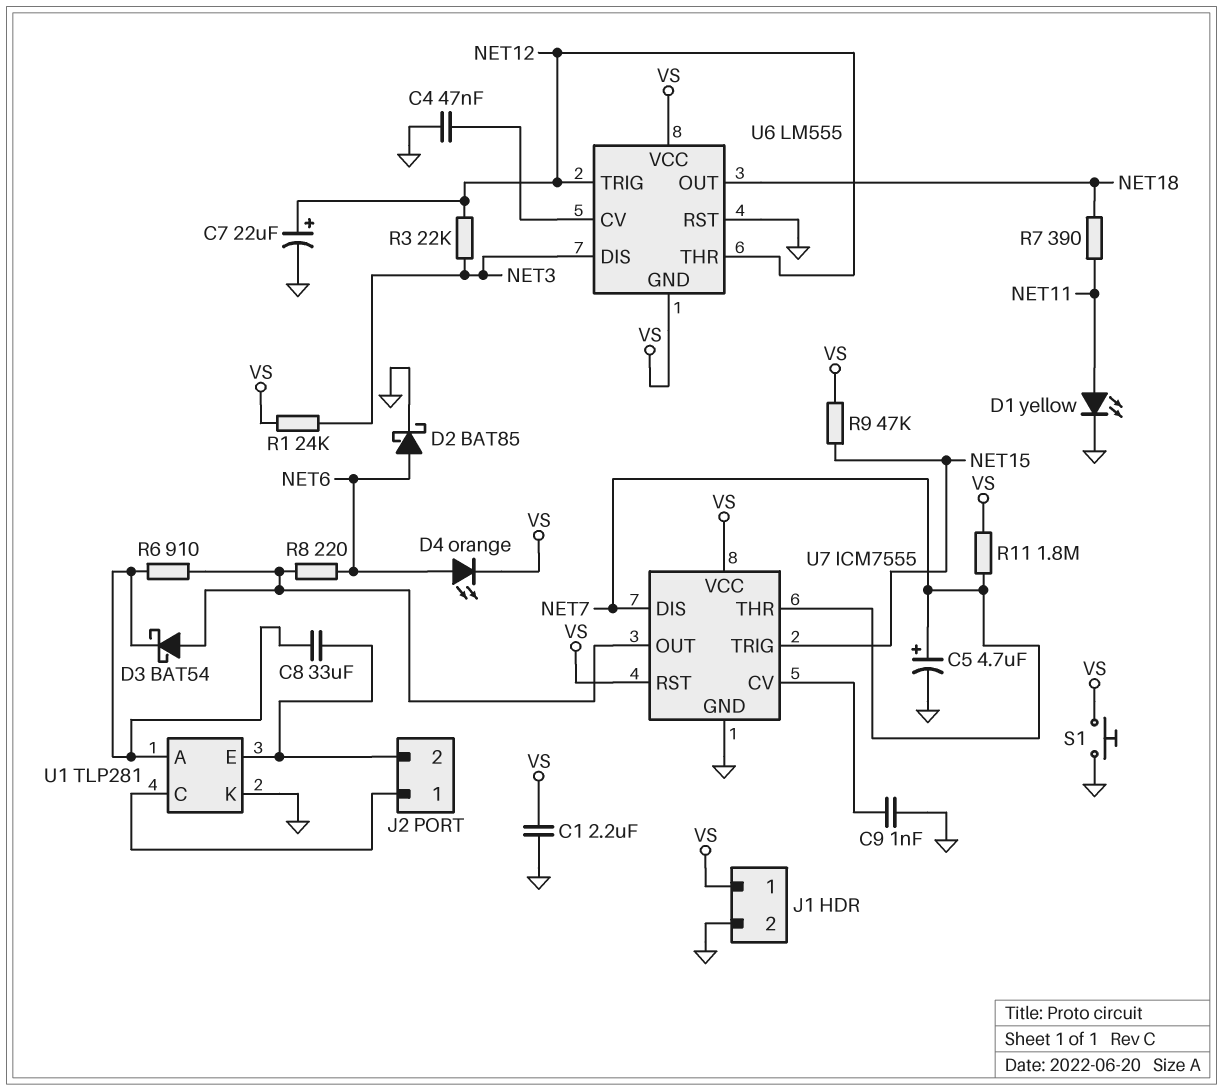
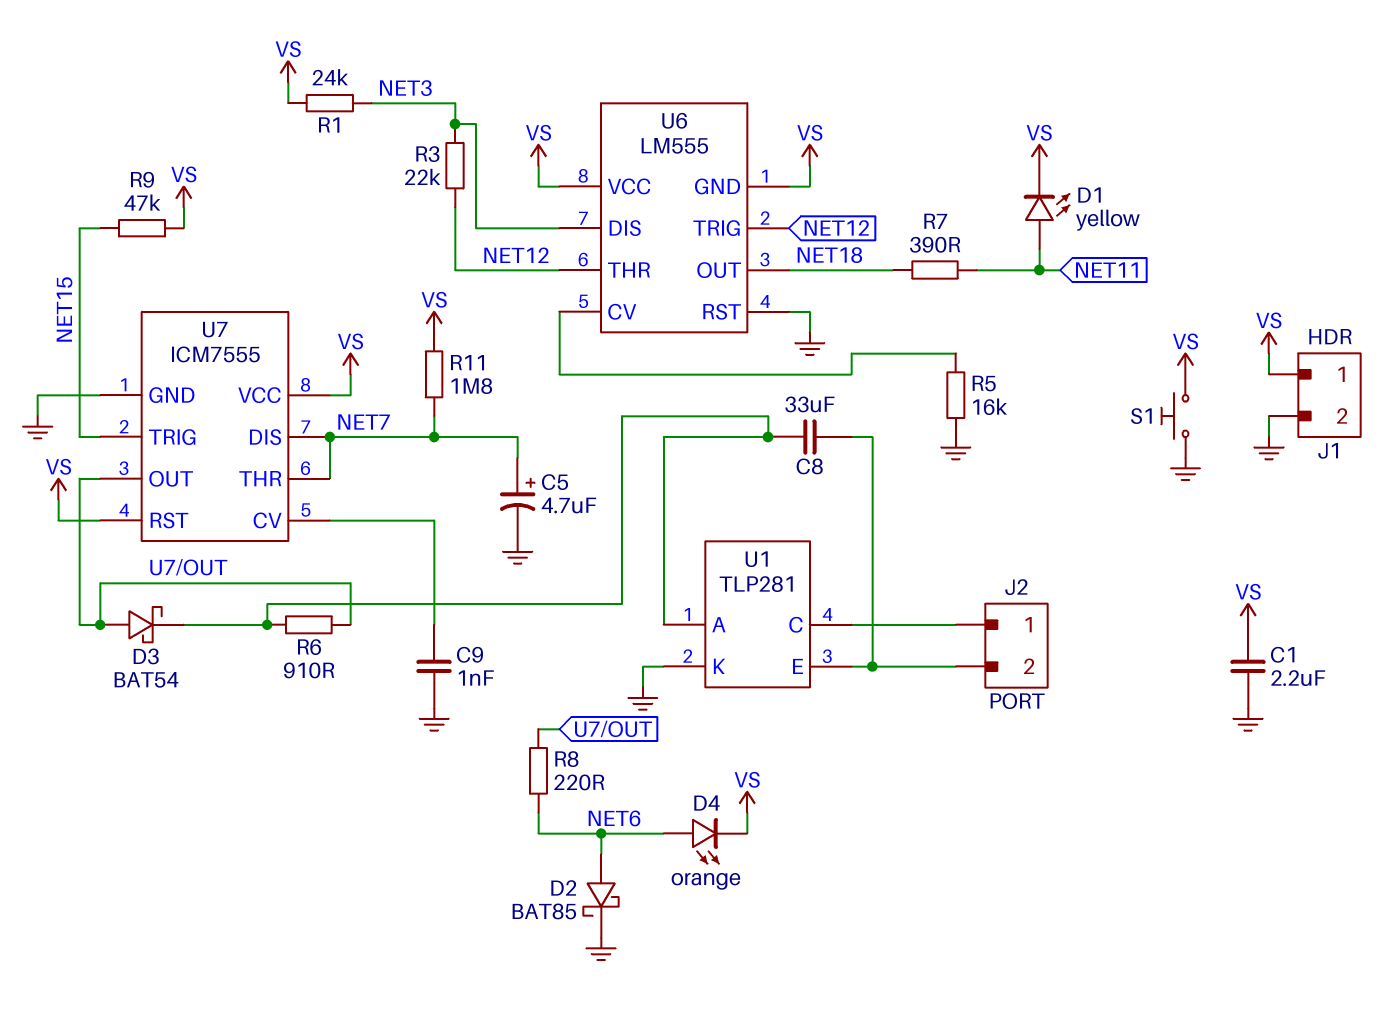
C4: 47nF (GND, U6/CV) -> none
C7: 22uF (plus NET12, minus GND) -> none
D1: LED yellow (A NET11, K GND) -> LED yellow (A NET11, K VS)
R5: none -> 16k (GND, U6/CV)

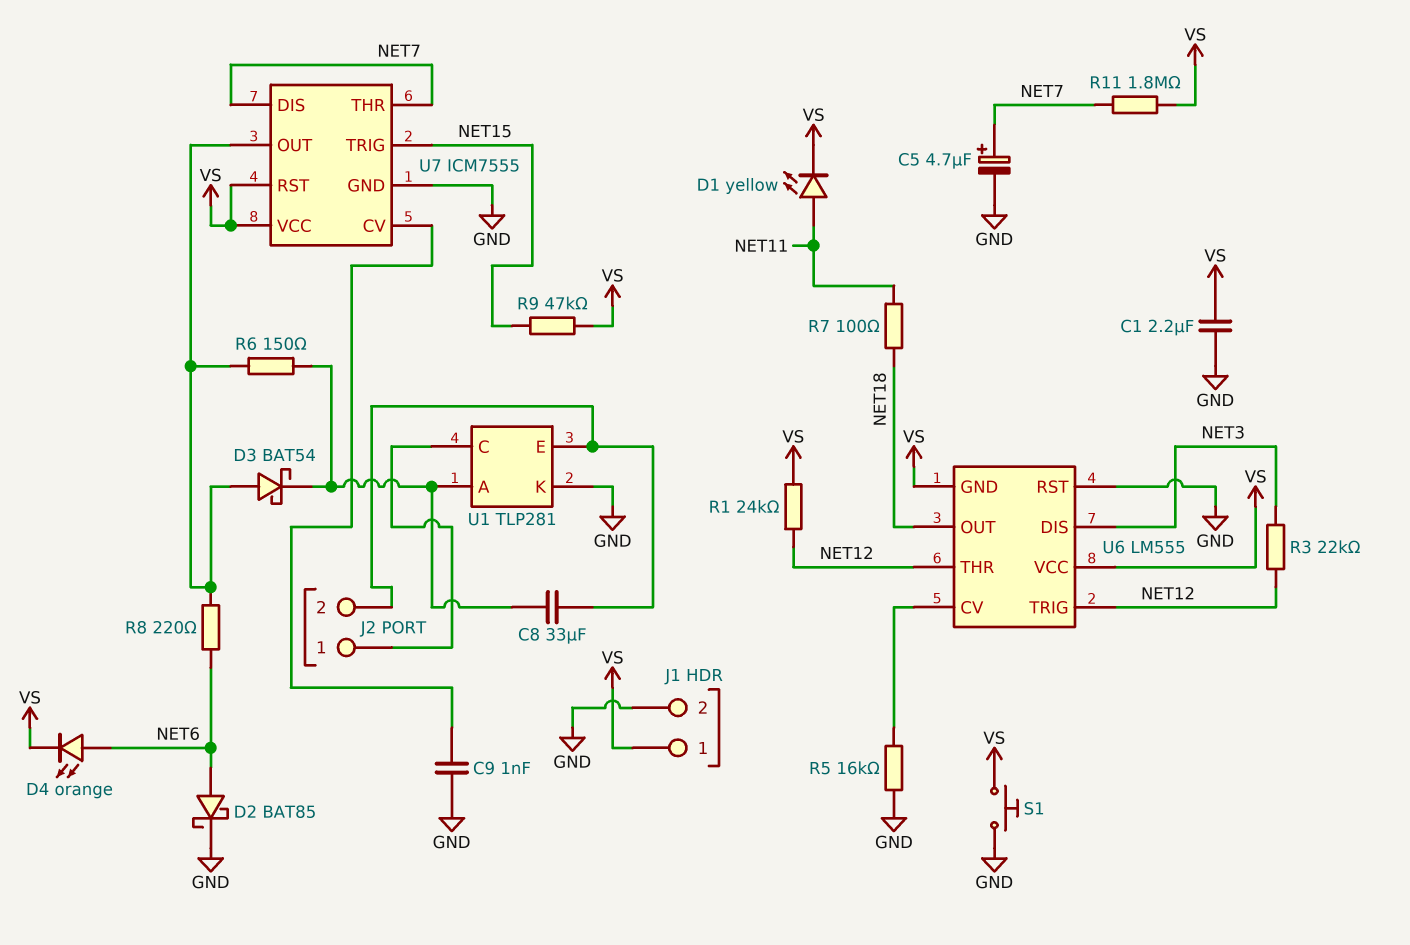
R1: 24k (NET3, VS) -> 24k (NET12, VS)
R6: 910 (U1/A, U7/OUT) -> 150 (U1/A, U7/OUT)
R7: 390 (NET11, NET18) -> 100 (NET11, NET18)

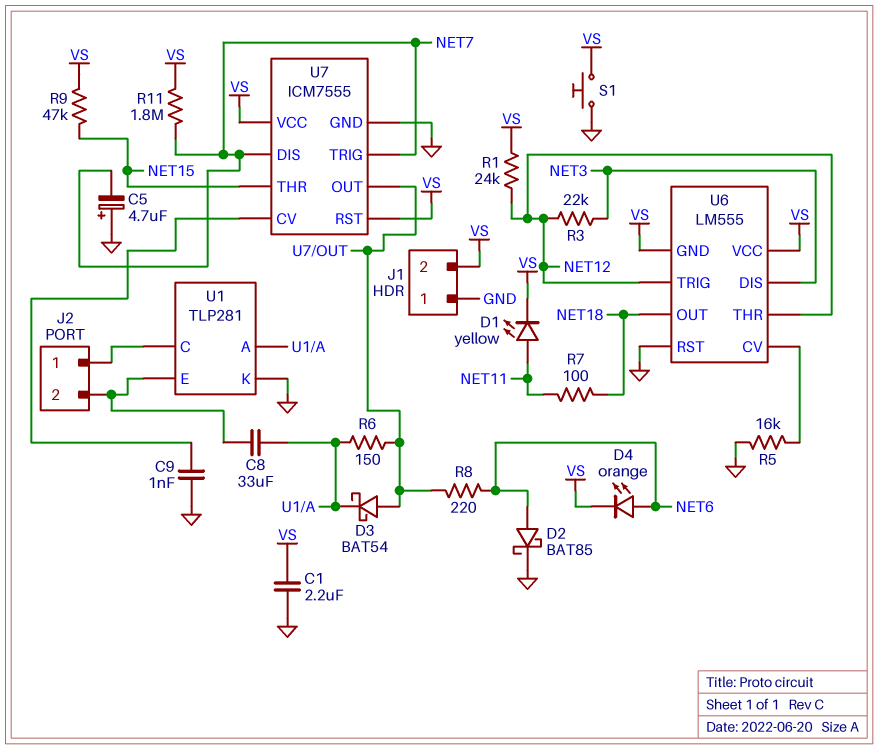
C5: 4.7uF (plus NET7, minus GND) -> 4.7uF (plus GND, minus NET7)
J1 pin 1: VS -> GND
J1 pin 2: GND -> VS
U7 pin THR: NET7 -> NET15
U7 pin TRIG: NET15 -> NET7

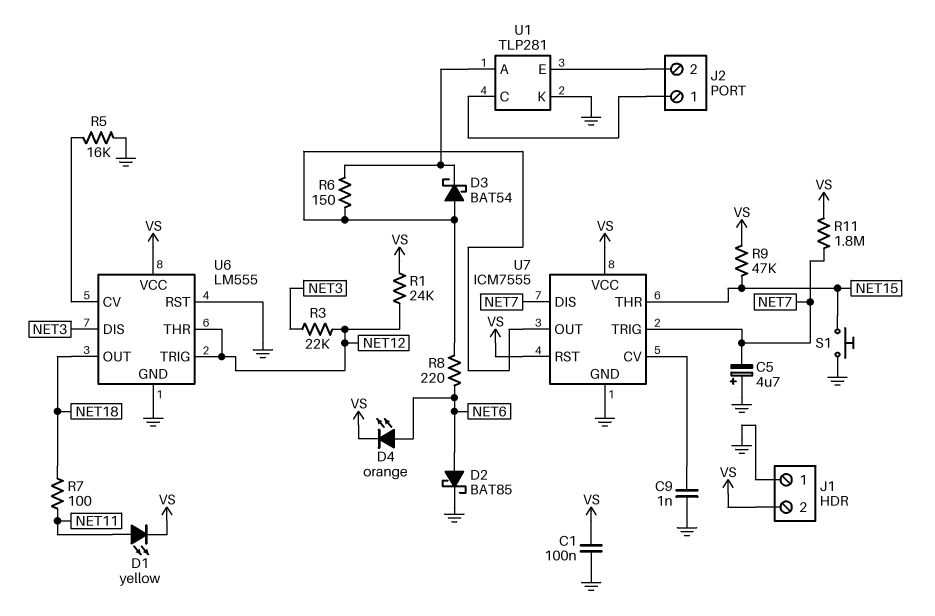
C1: 2.2uF (GND, VS) -> 100nF (GND, VS)
C8: 33uF (J2/2, U1/A) -> none
S1: button (GND, VS) -> button (GND, NET15)
U6 pin GND: VS -> GND

